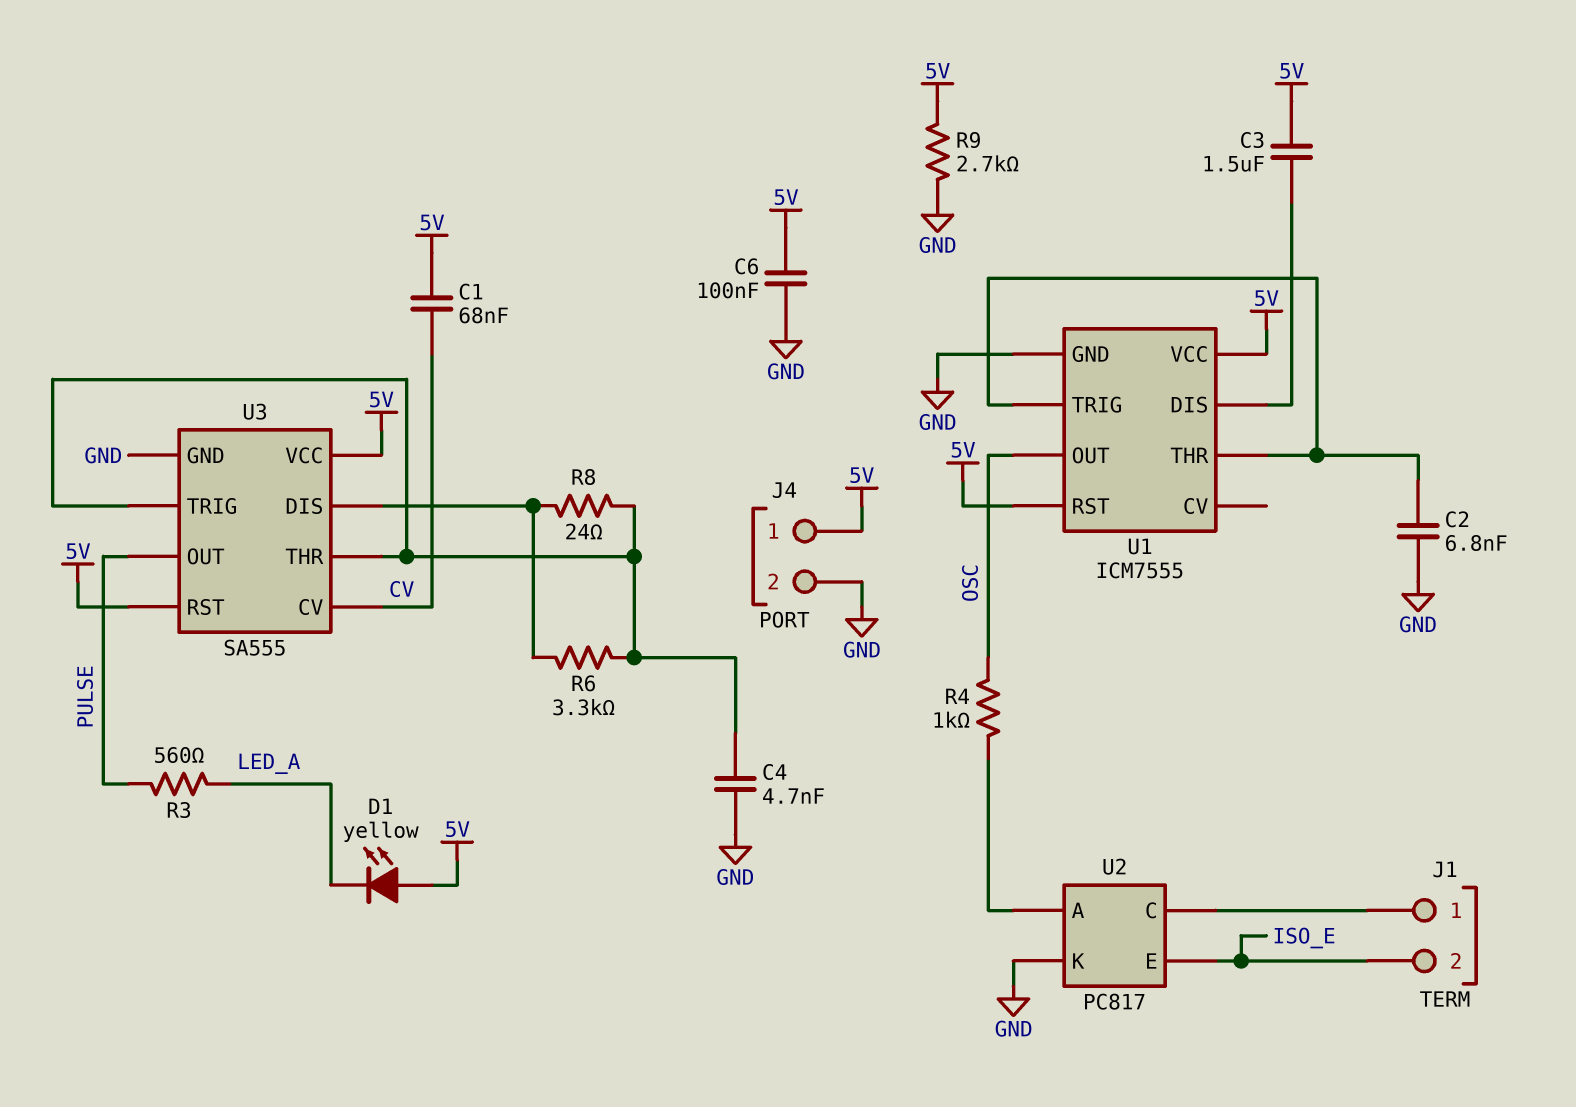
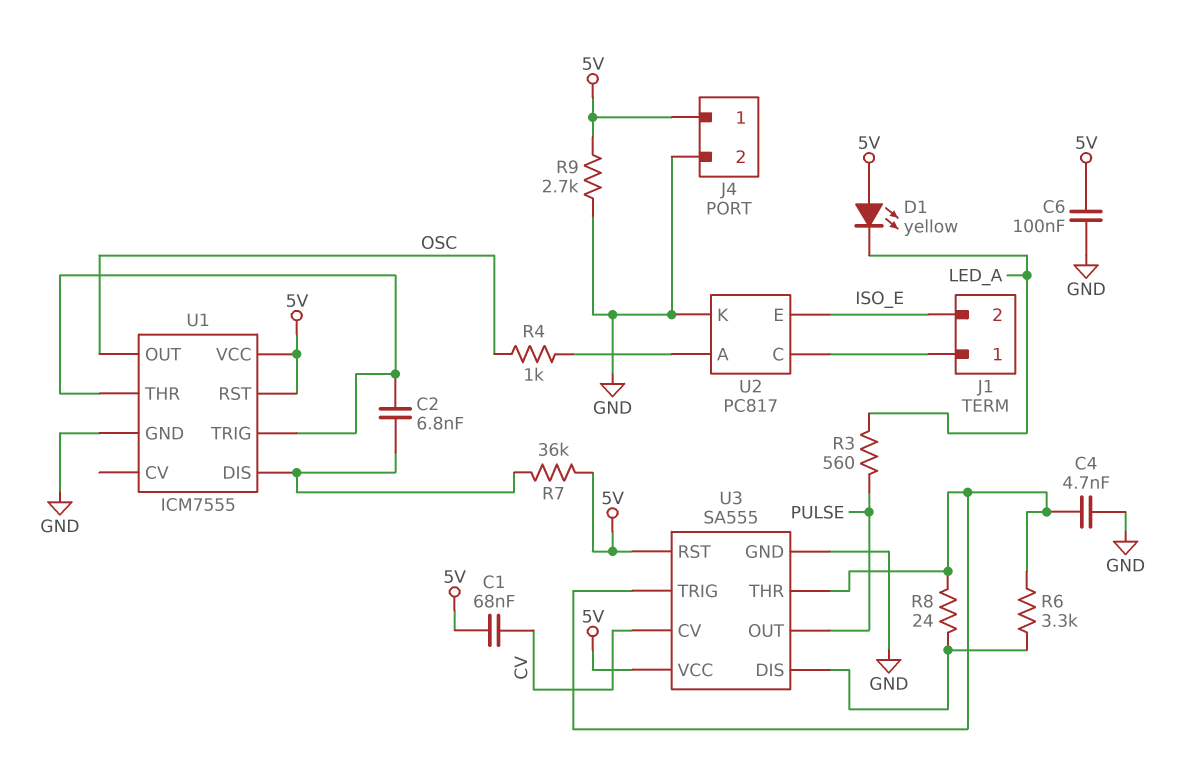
C2: 6.8nF (GND, U1/THR) -> 6.8nF (U1/DIS, U1/THR)
C3: 1.5uF (5V, U1/DIS) -> none
R7: none -> 36k (5V, U1/DIS)

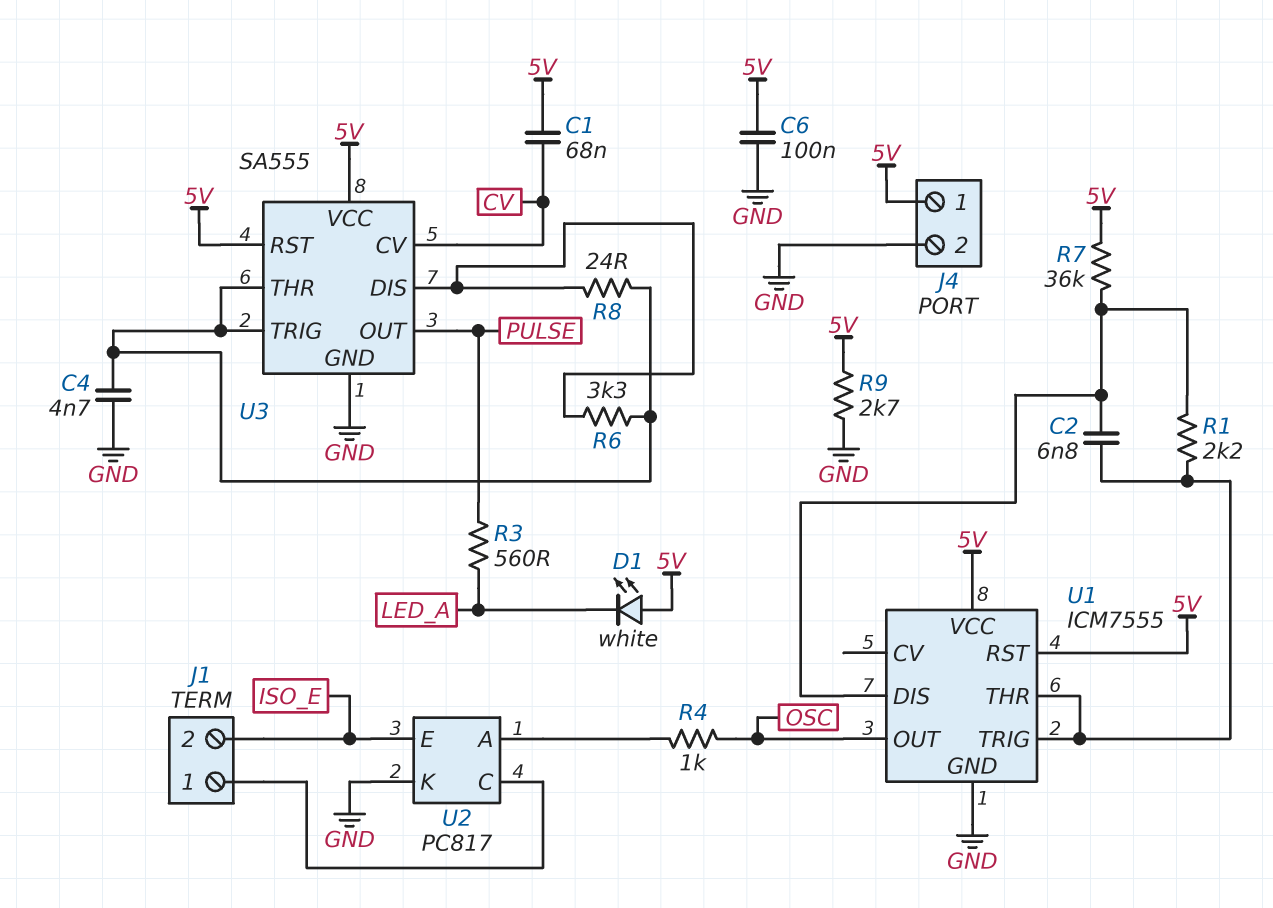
D1: LED yellow (A 5V, K LED_A) -> LED white (A 5V, K LED_A)
R1: none -> 2.2k (U1/DIS, U1/THR)

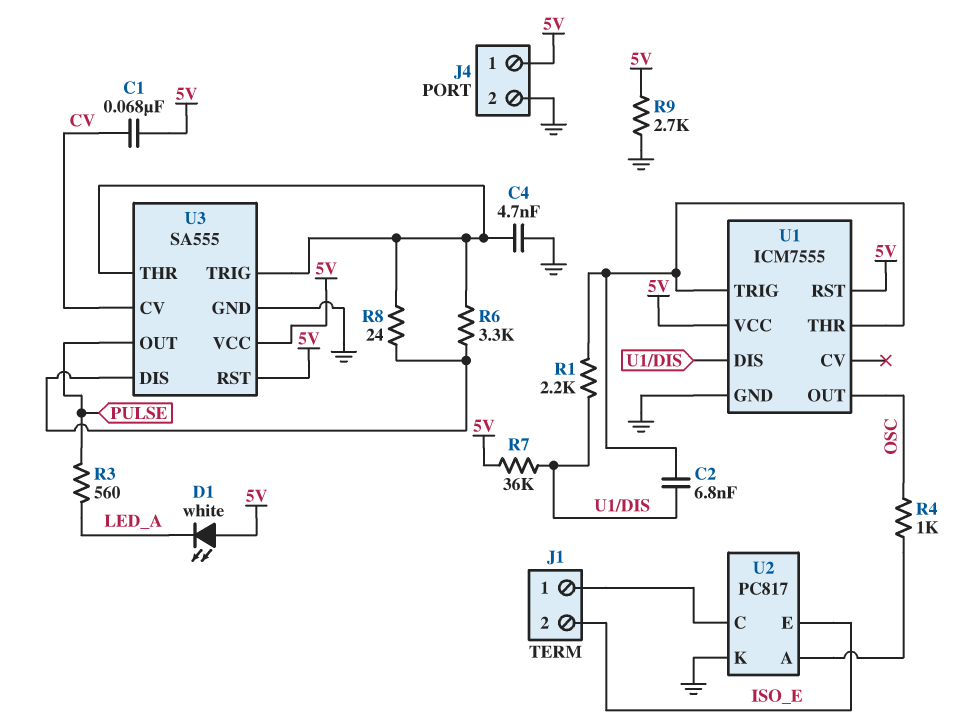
C6: 100nF (5V, GND) -> none

